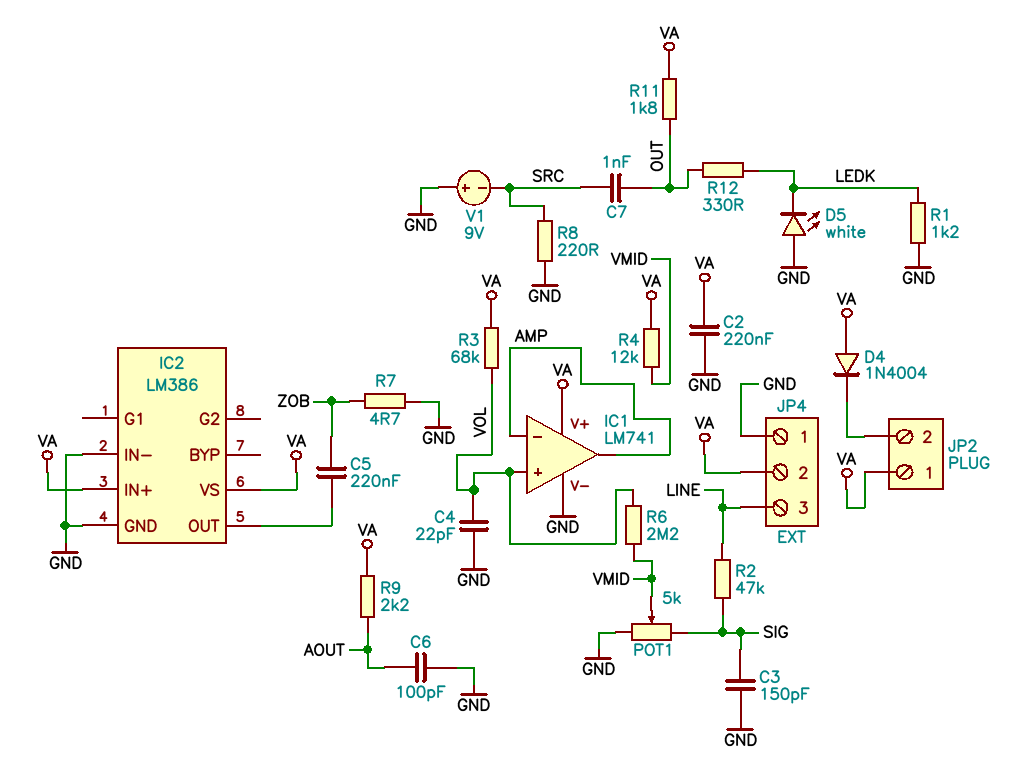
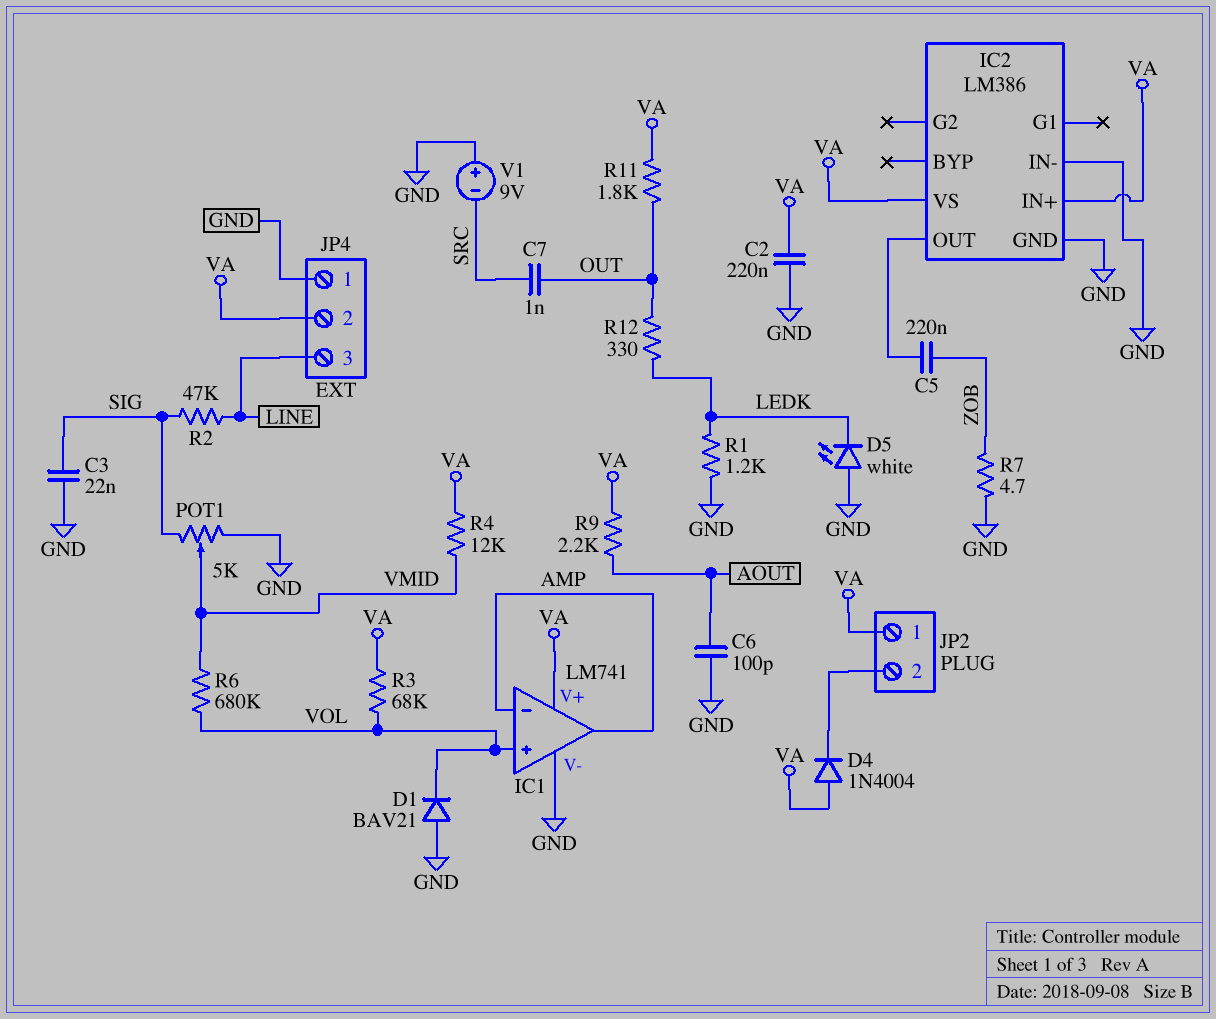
C3: 150pF (GND, SIG) -> 22nF (GND, SIG)
C4: 22pF (GND, VOL) -> none
D1: none -> diode BAV21 (A GND, K VOL)
R6: 2.2M (VMID, VOL) -> 680k (VMID, VOL)
R8: 220 (GND, SRC) -> none

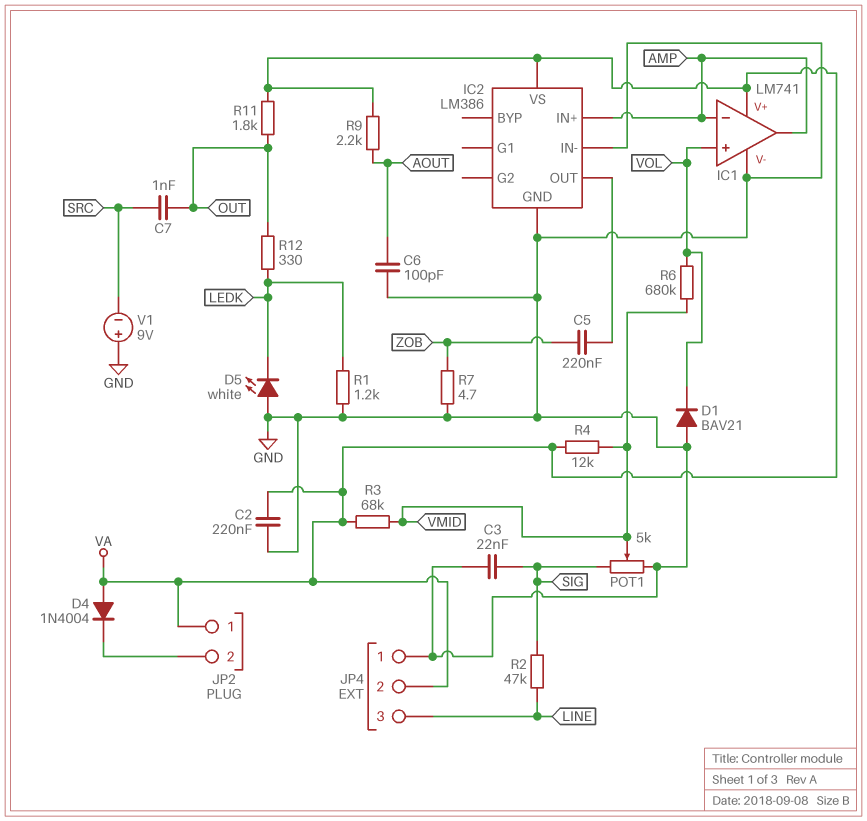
IC2 pin IN+: VA -> AMP
R3: 68k (VA, VOL) -> 68k (VA, VMID)

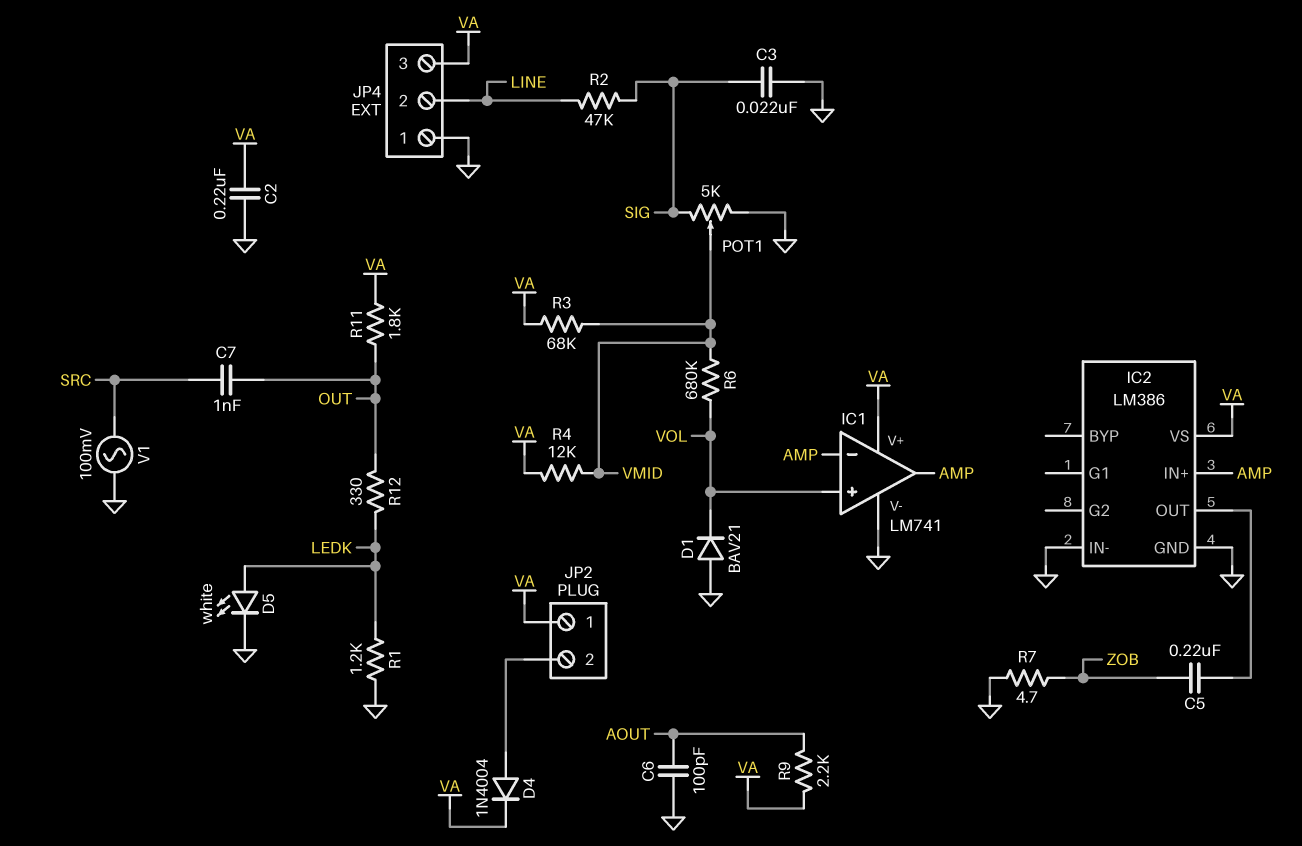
D4: diode 1N4004 (A VA, K JP2/2) -> diode 1N4004 (A JP2/2, K VA)
D5: LED white (A GND, K LEDK) -> LED white (A LEDK, K GND)
JP4 pin 2: VA -> LINE
JP4 pin 3: LINE -> VA
V1: 9V (plus GND, minus SRC) -> AC 100mV (GND, SRC)

